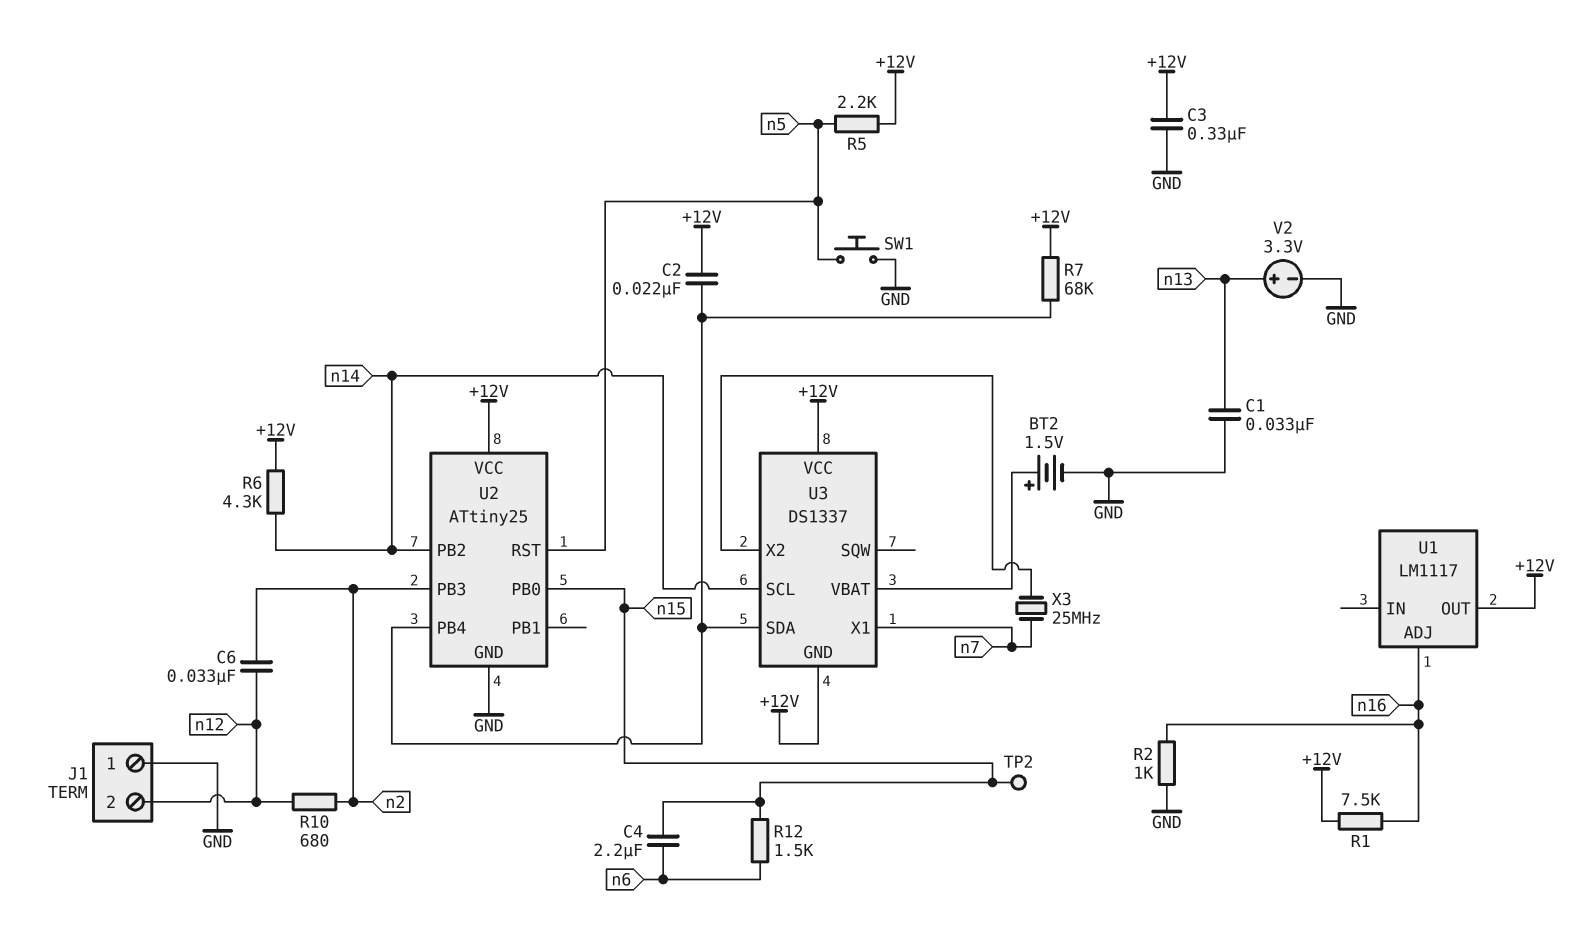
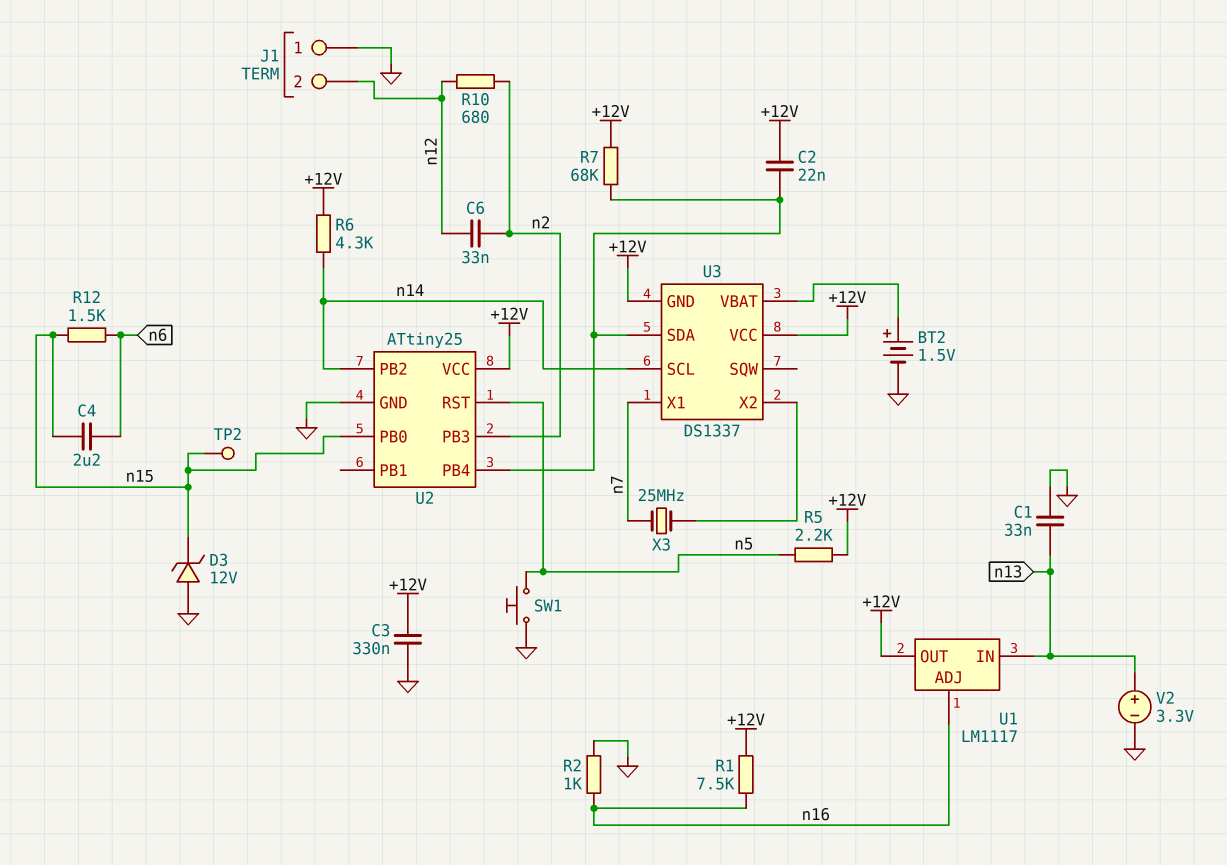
D3: none -> zener 12V (A GND, K n15)
U1 pin IN: none -> n13

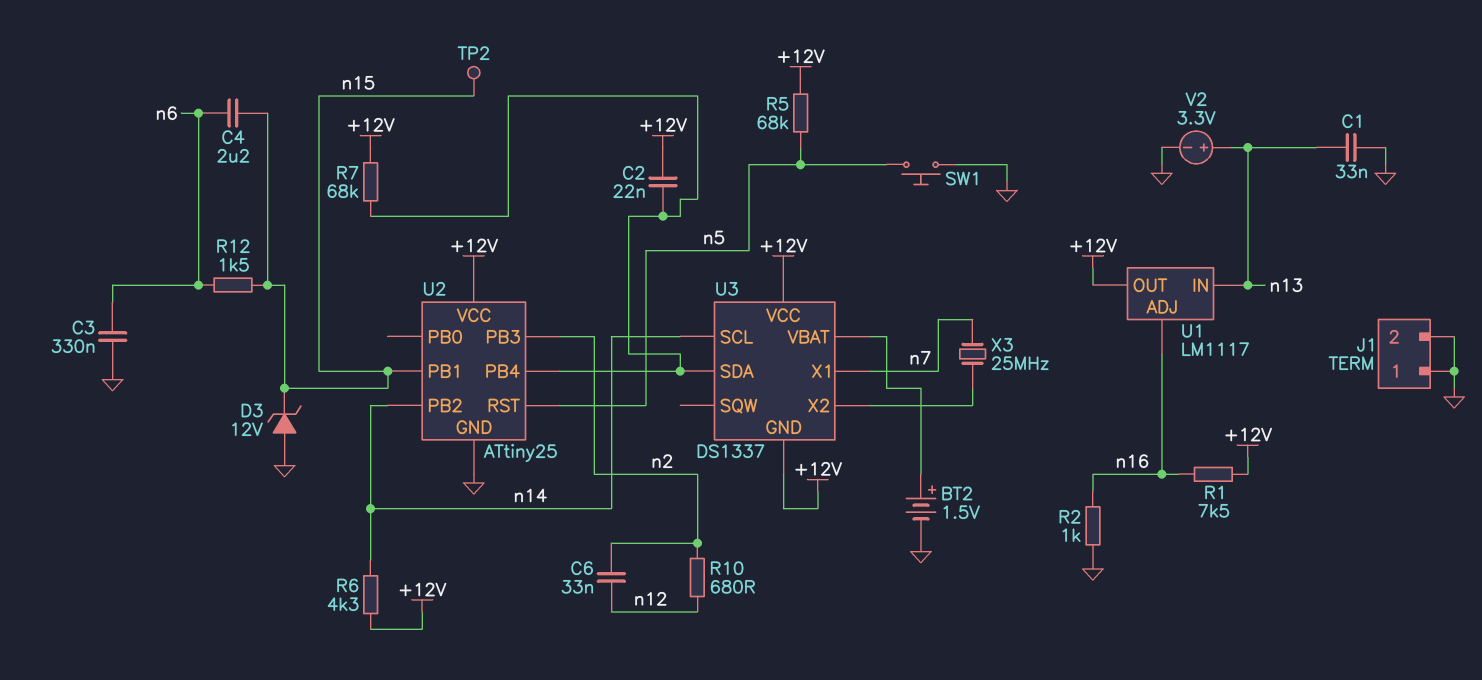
C3: 330nF (+12V, GND) -> 330nF (GND, n6)
J1 pin 2: n12 -> GND
R5: 2.2k (+12V, n5) -> 68k (+12V, n5)
U2 pin PB0: n15 -> none
U2 pin PB1: none -> n15

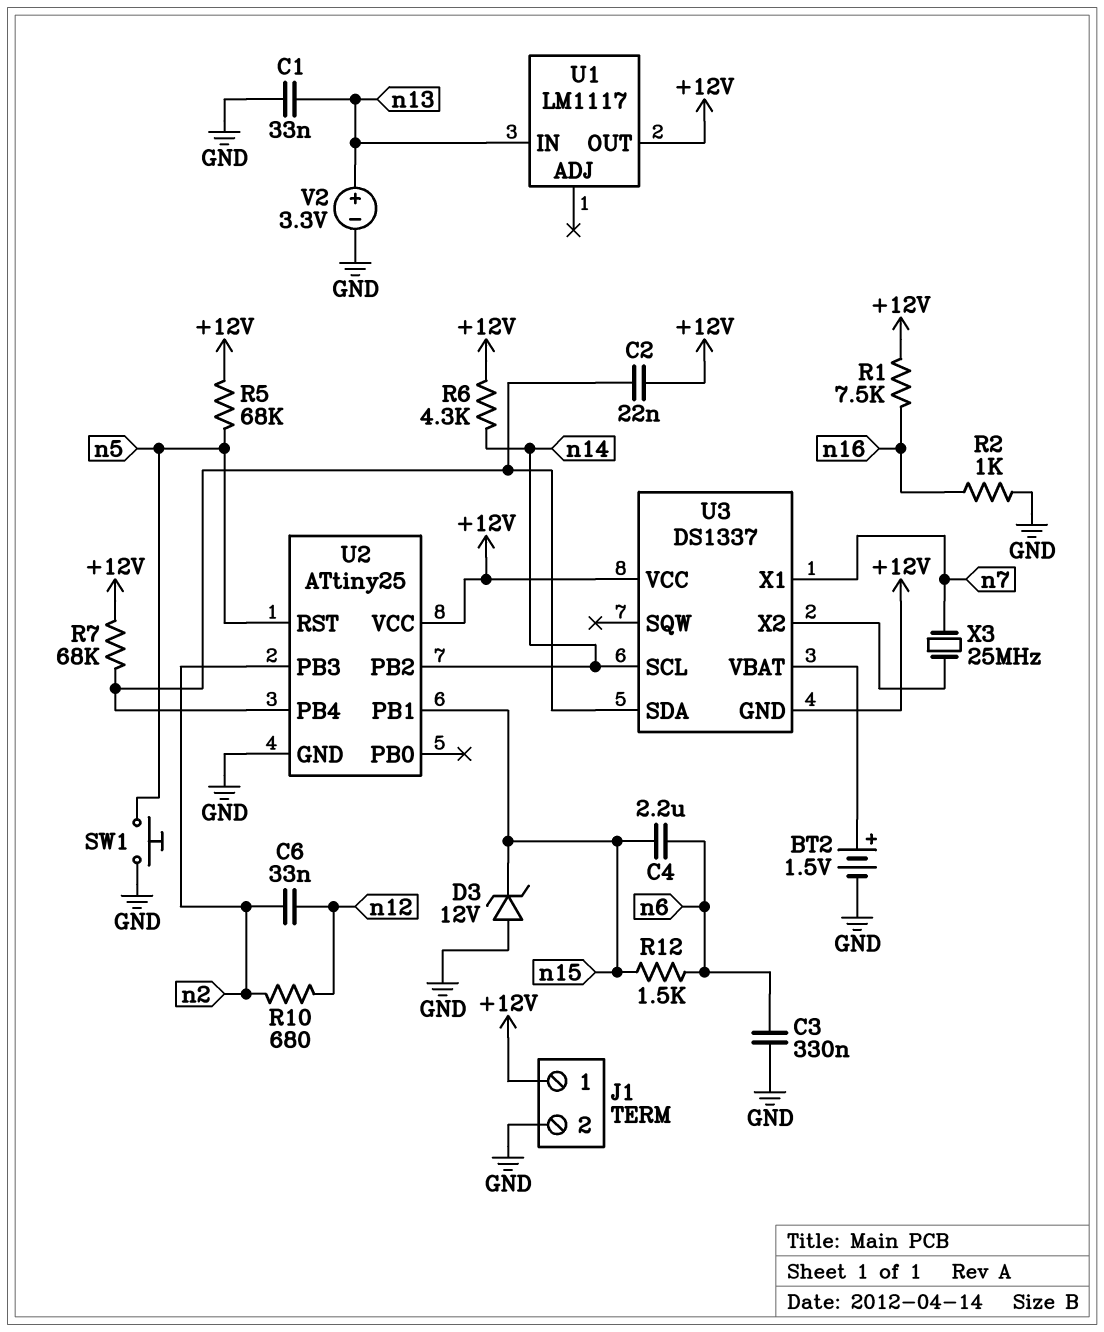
J1 pin 1: GND -> +12V
TP2: test point (n15) -> none
U1 pin ADJ: n16 -> none

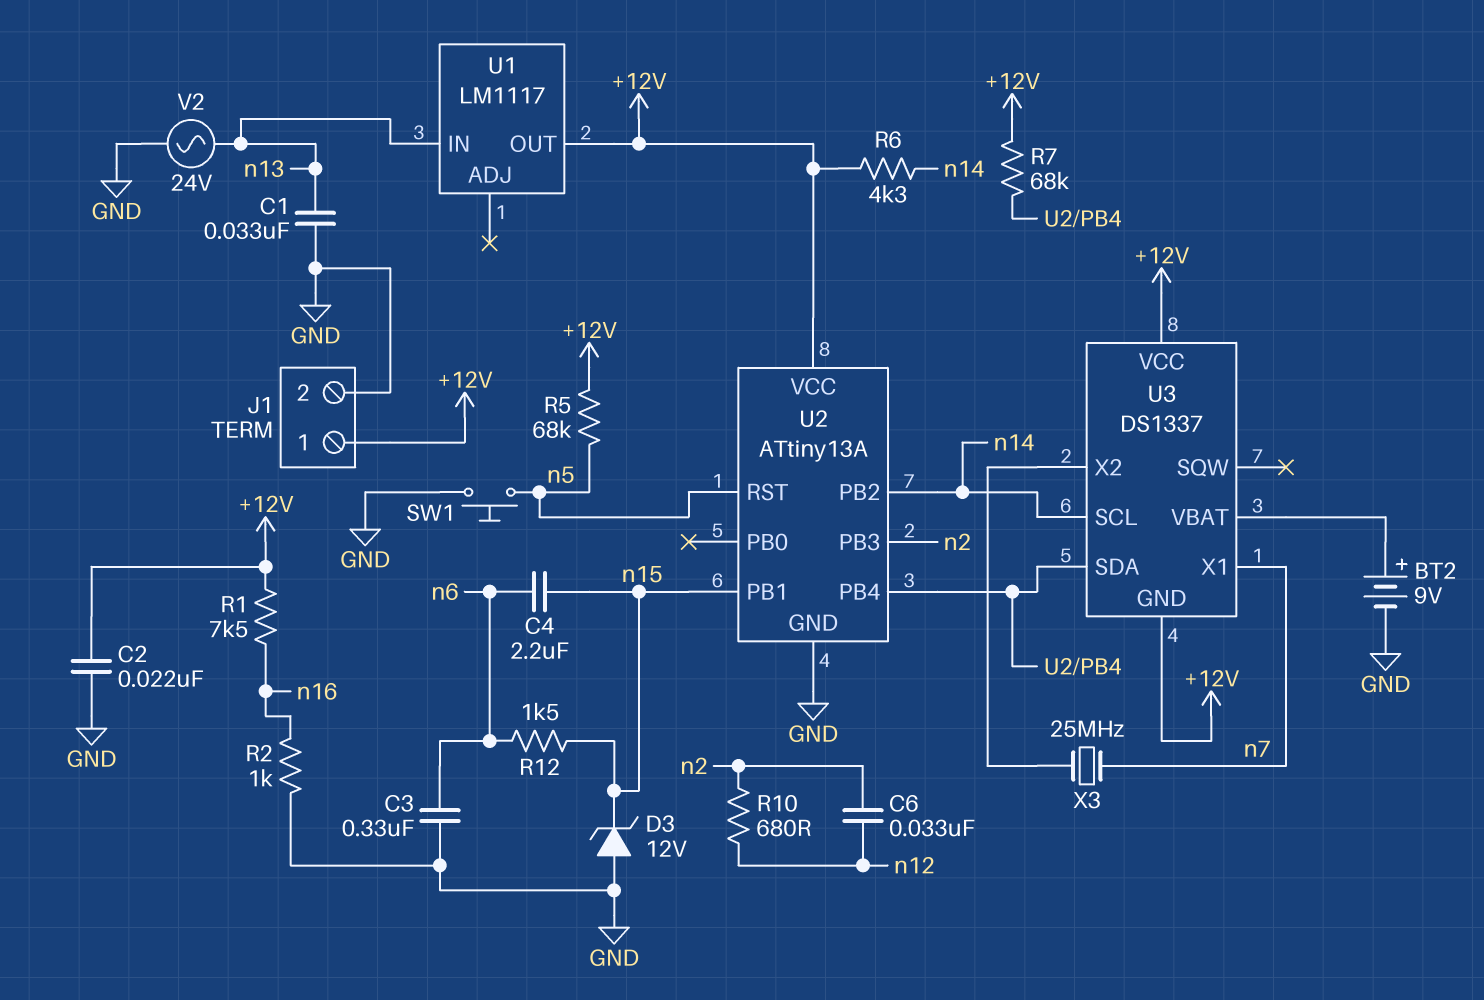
BT2: 1.5V (plus U3/VBAT, minus GND) -> 9V (plus U3/VBAT, minus GND)
C2: 22nF (+12V, U2/PB4) -> 22nF (+12V, GND)
U2: ATtiny25 -> ATtiny13A
V2: 3.3V (plus n13, minus GND) -> AC 24V (GND, n13)

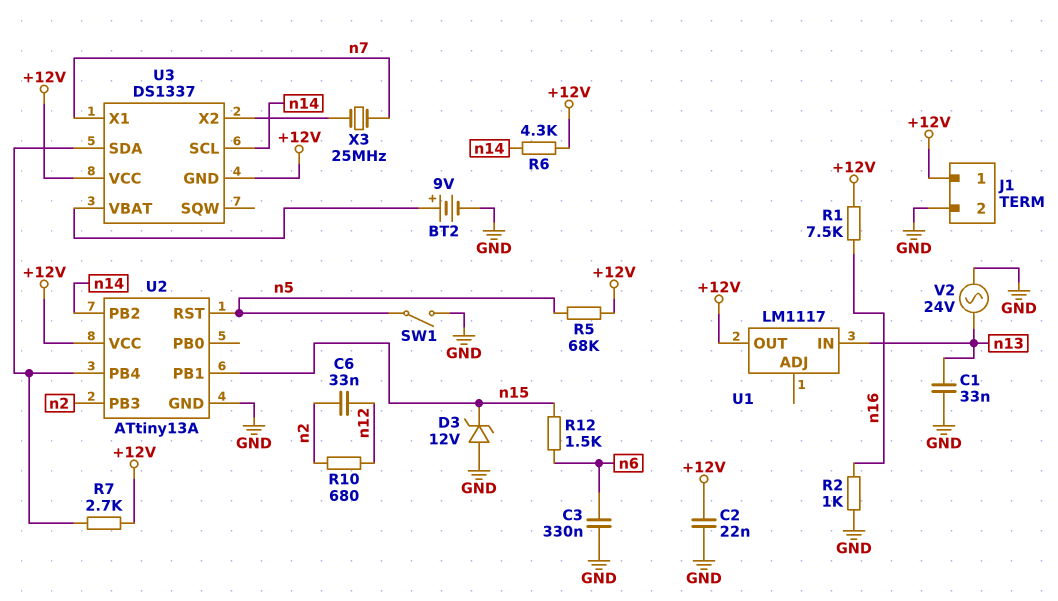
C4: 2.2uF (n6, n15) -> none
R7: 68k (+12V, U2/PB4) -> 2.7k (+12V, U2/PB4)
SW1: button (GND, n5) -> switch (GND, n5)

